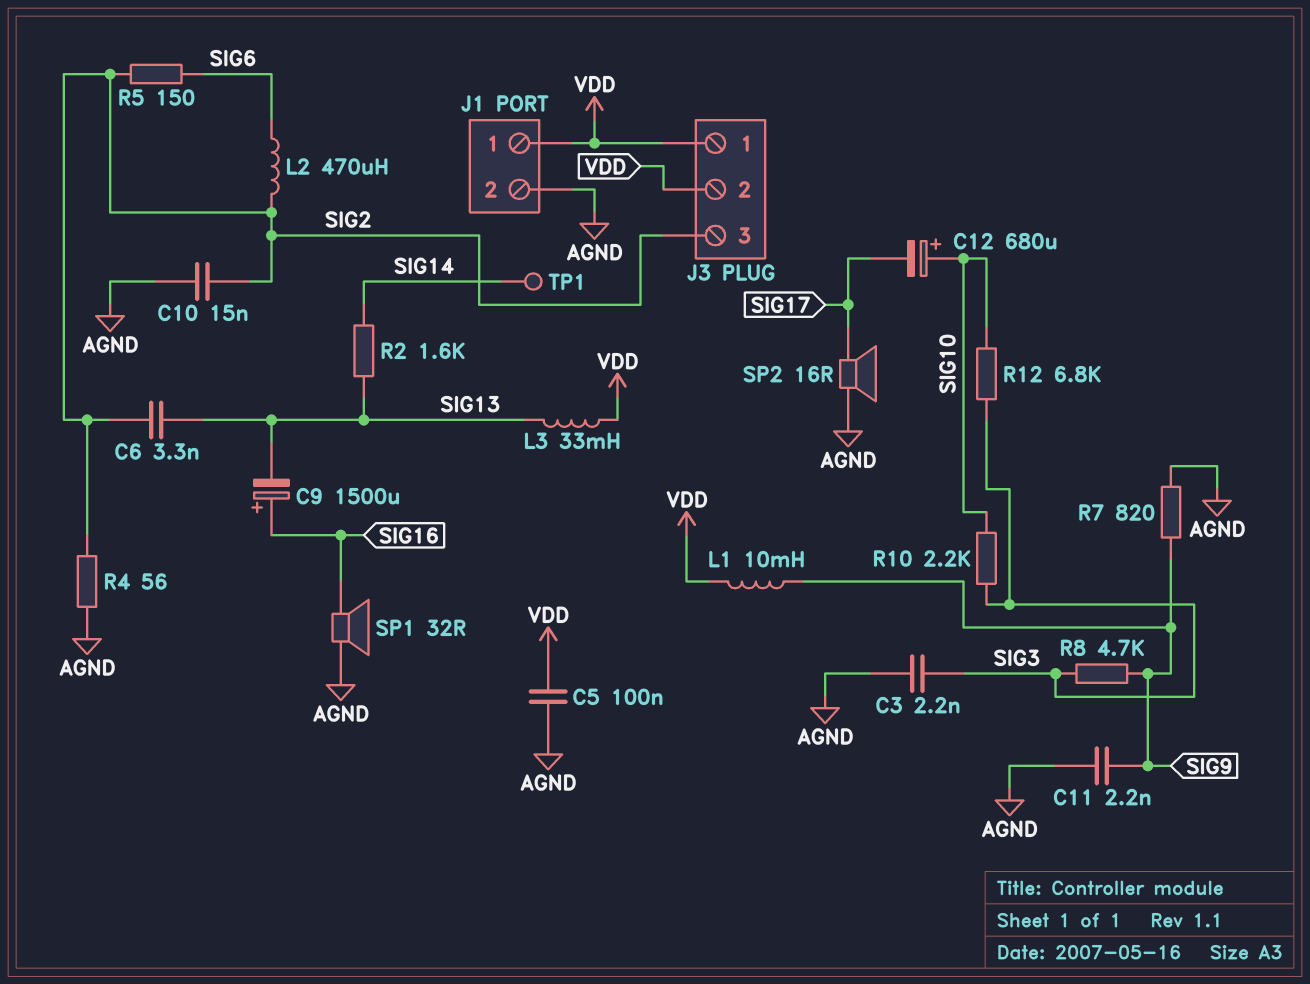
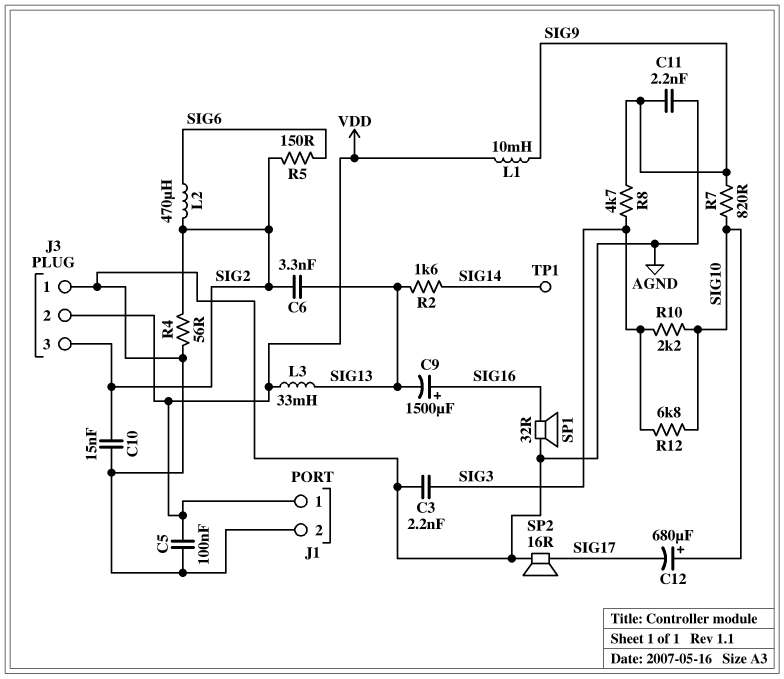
J3 pin 1: VDD -> AGND
R7: 820 (AGND, SIG9) -> 820 (SIG9, SIG10)

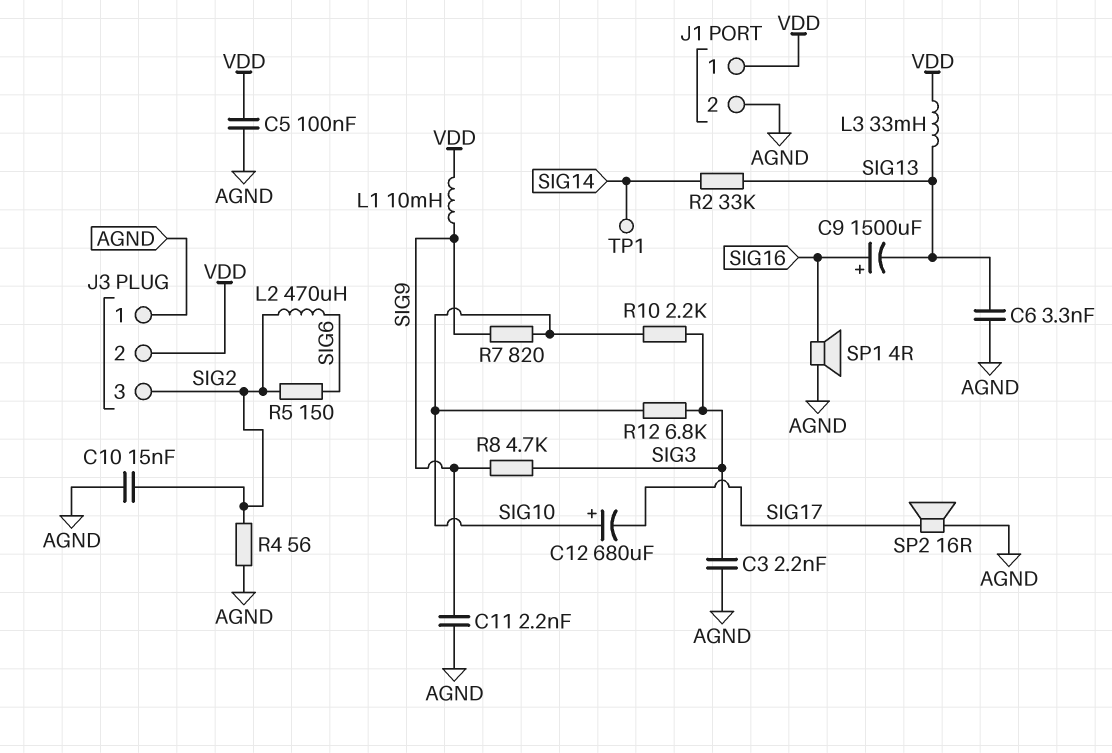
C6: 3.3nF (SIG2, SIG13) -> 3.3nF (AGND, SIG13)
R2: 1.6k (SIG13, SIG14) -> 33k (SIG13, SIG14)
SP1: speaker 32R (AGND, SIG16) -> speaker 4R (AGND, SIG16)

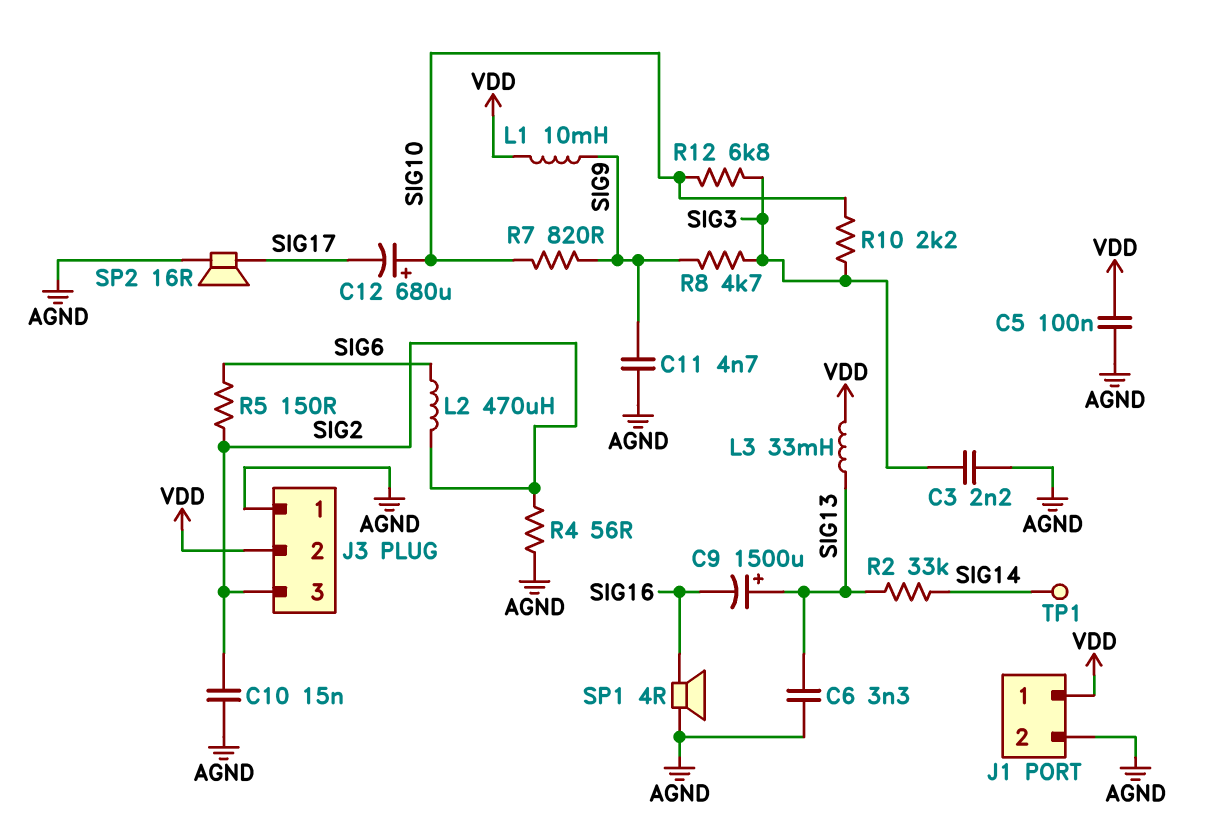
C9: 1500uF (plus SIG16, minus SIG13) -> 1500uF (plus SIG13, minus SIG16)
C11: 2.2nF (AGND, SIG9) -> 4.7nF (AGND, SIG9)

